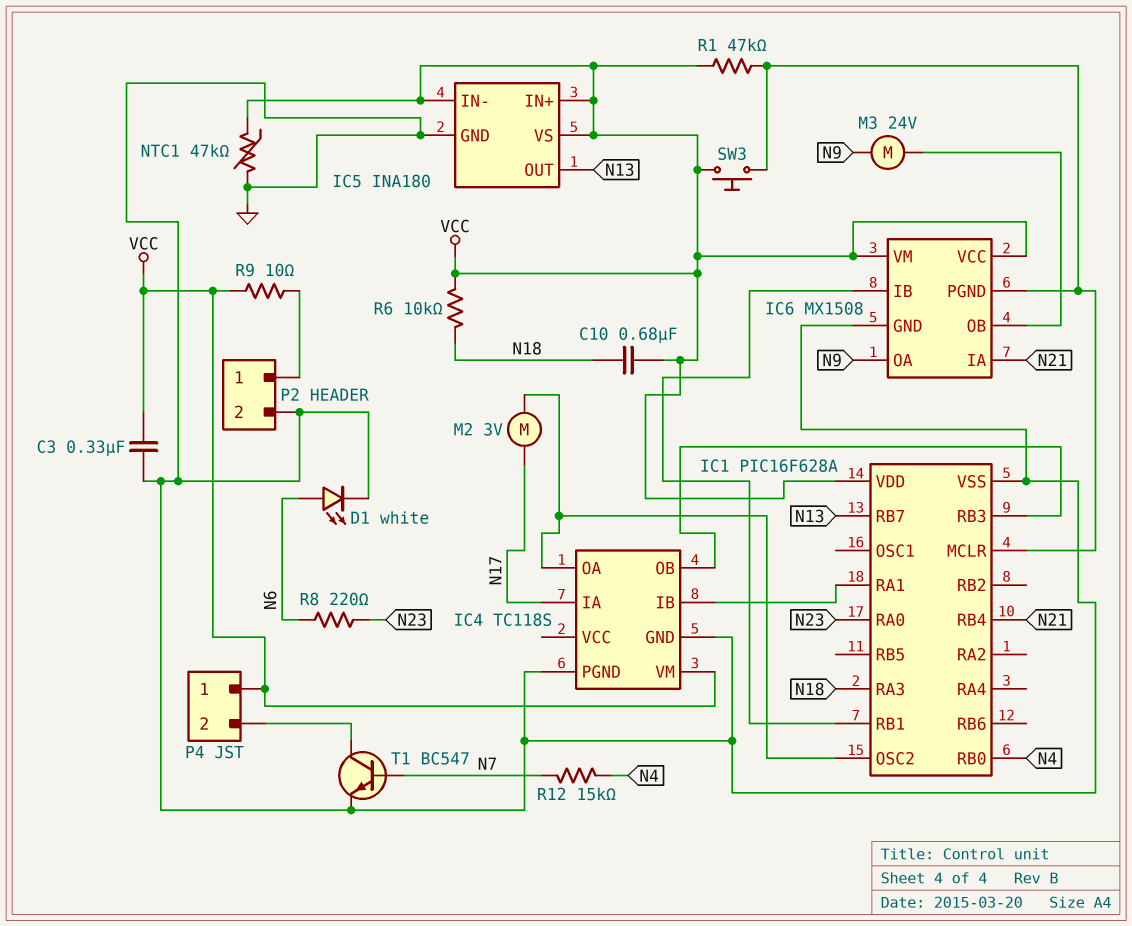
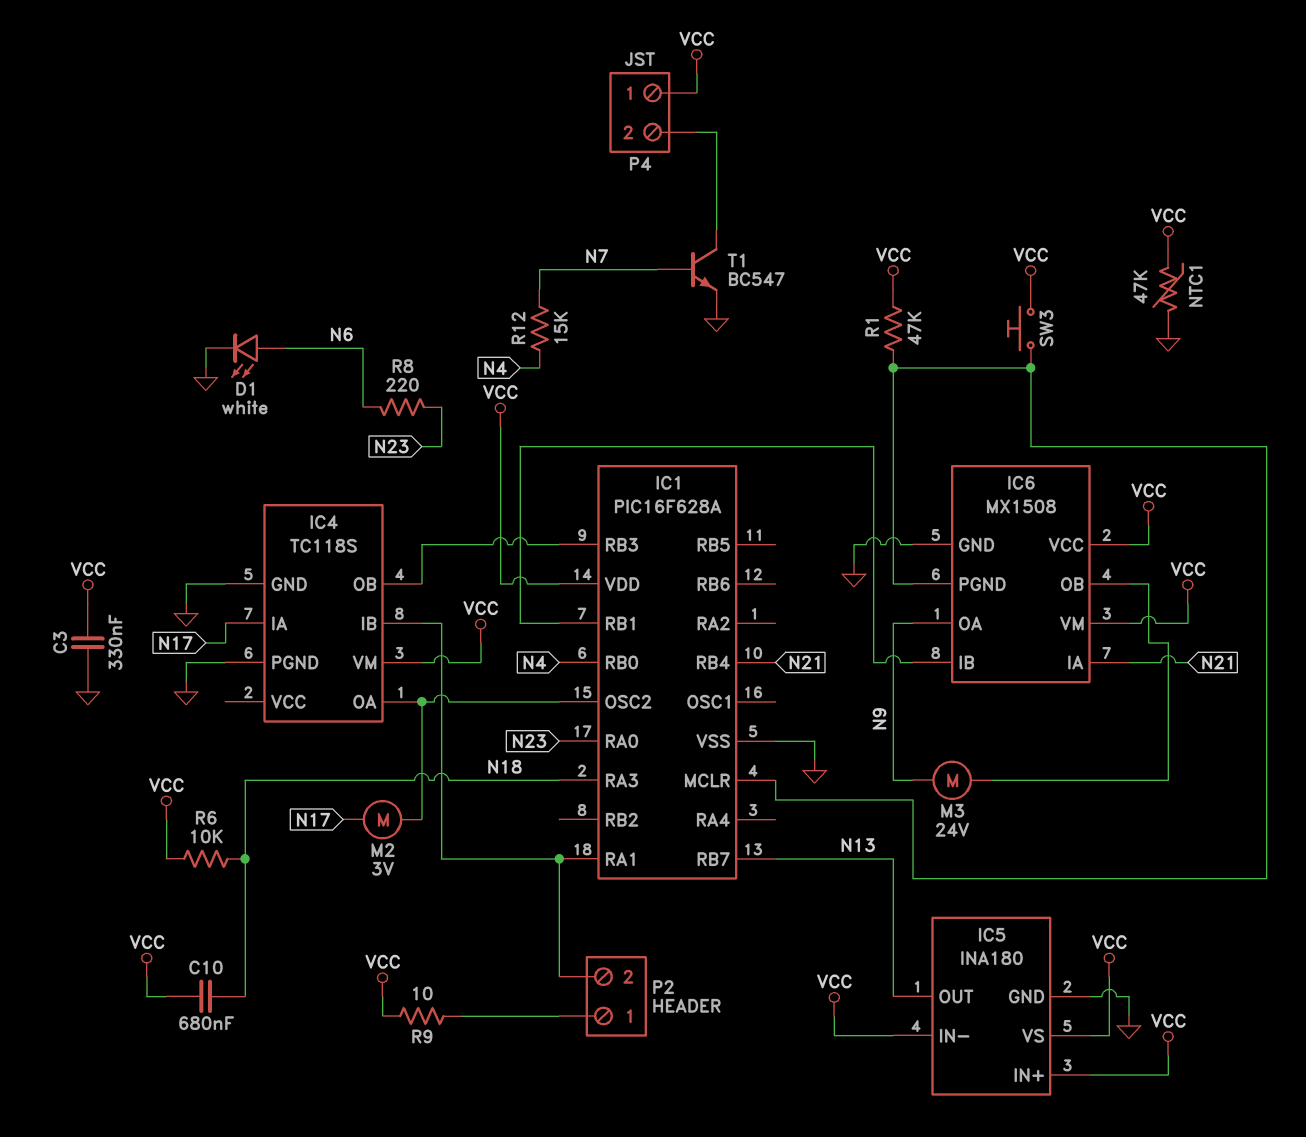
P2 pin 2: GND -> IC1/RA1

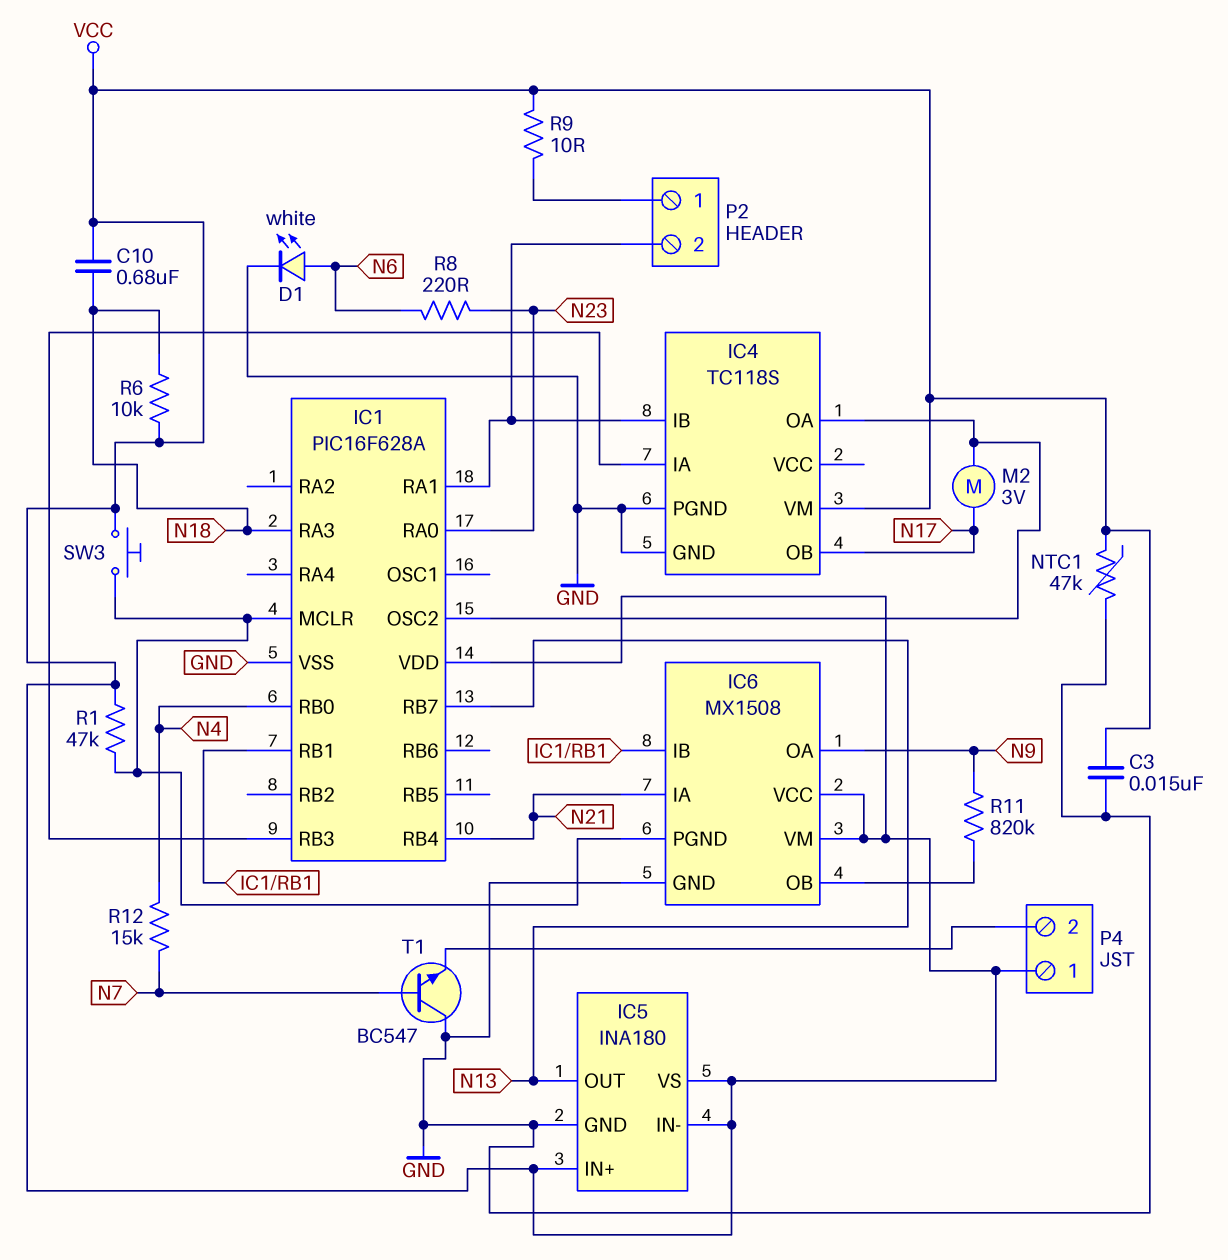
C3: 330nF (GND, VCC) -> 15nF (GND, VCC)
IC4 pin IA: N17 -> IC1/RB3
IC4 pin OB: IC1/RB3 -> N17
M3: motor 24V (IC6/OB, N9) -> none
R11: none -> 820k (IC6/OB, N9)
T1: NPN BC547 (B N7, C P4/2, E GND) -> NPN BC547 (B N7, C GND, E P4/2)

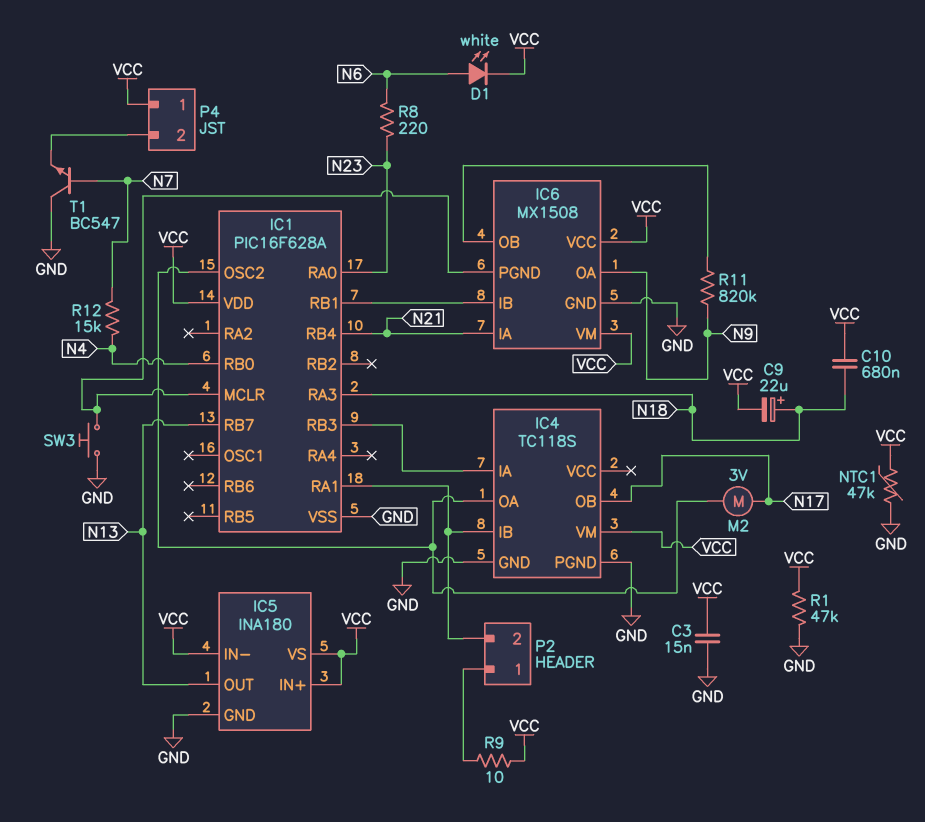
C9: none -> 22uF (plus N18, minus VCC)
D1: LED white (A N6, K GND) -> LED white (A N6, K VCC)
R1: 47k (IC1/MCLR, VCC) -> 47k (GND, VCC)
R6: 10k (N18, VCC) -> none
SW3: button (IC1/MCLR, VCC) -> button (GND, IC1/MCLR)

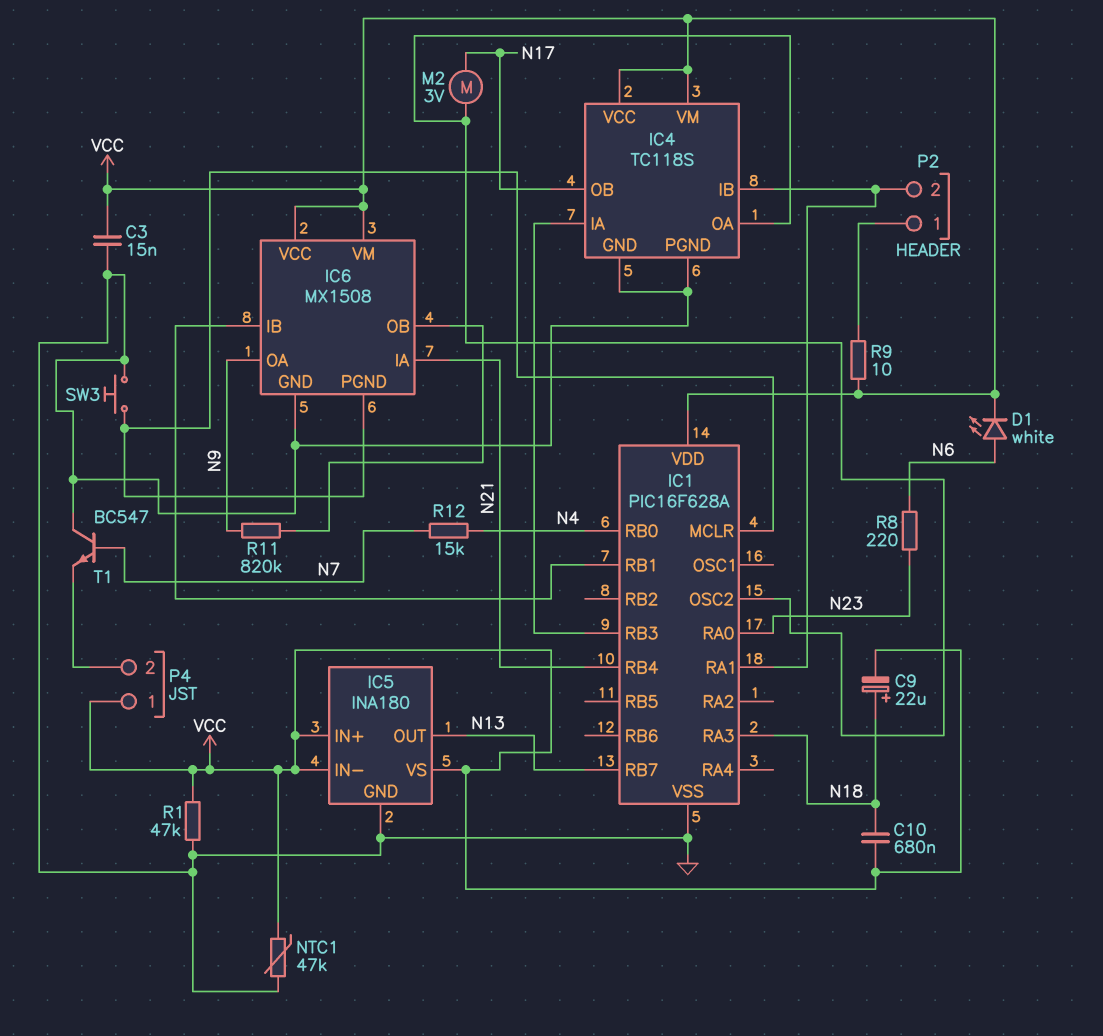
IC4 pin VCC: none -> VCC

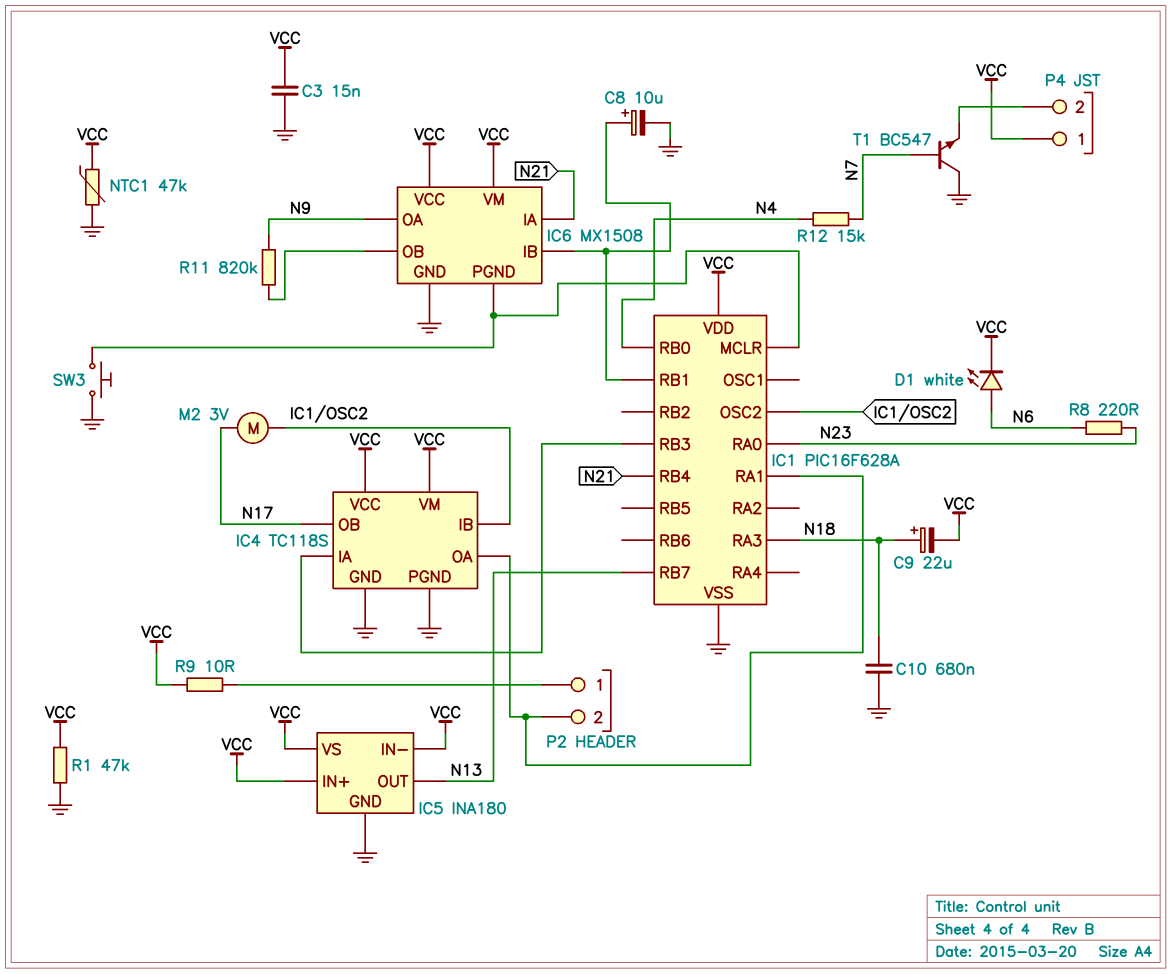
C8: none -> 10uF (plus IC1/RB1, minus GND)
C10: 680nF (N18, VCC) -> 680nF (GND, N18)
IC4 pin IB: IC1/RA1 -> IC1/OSC2
IC4 pin OA: IC1/OSC2 -> IC1/RA1

